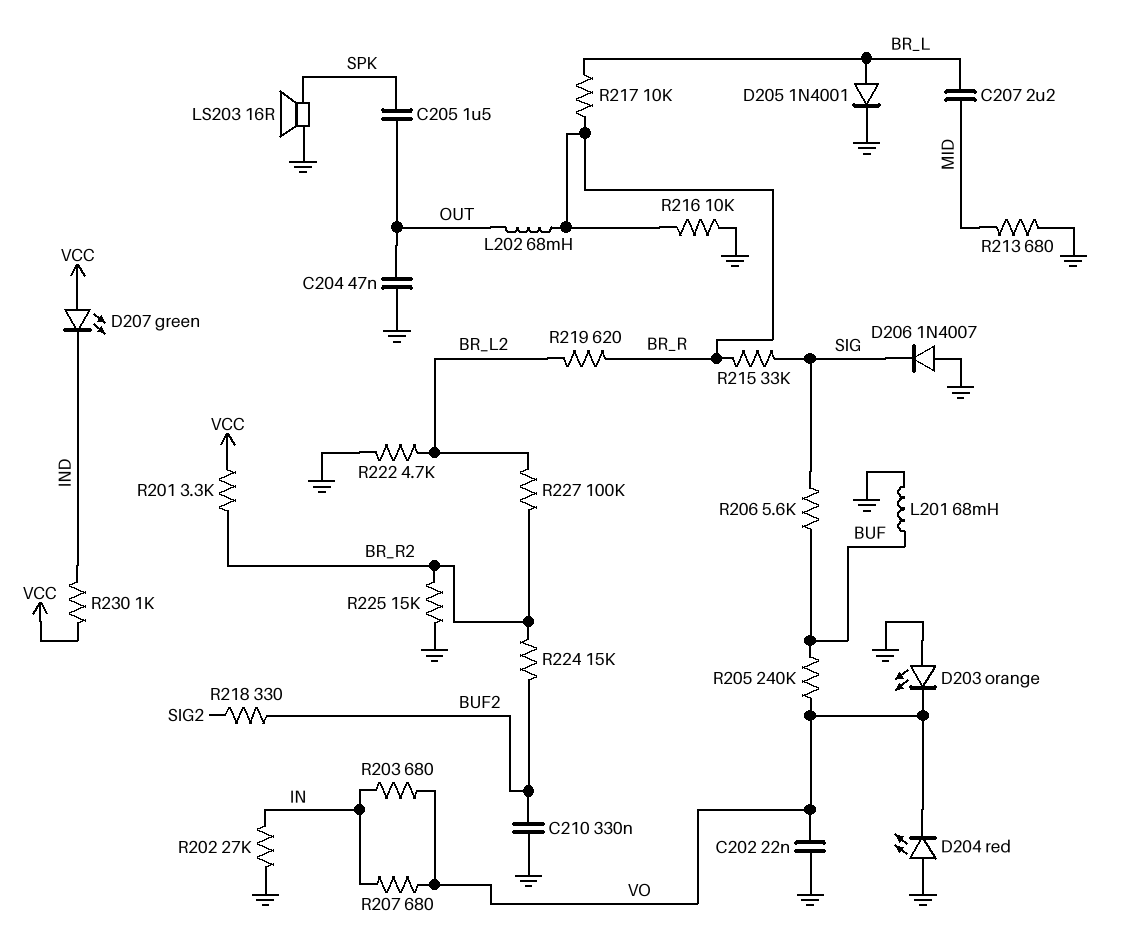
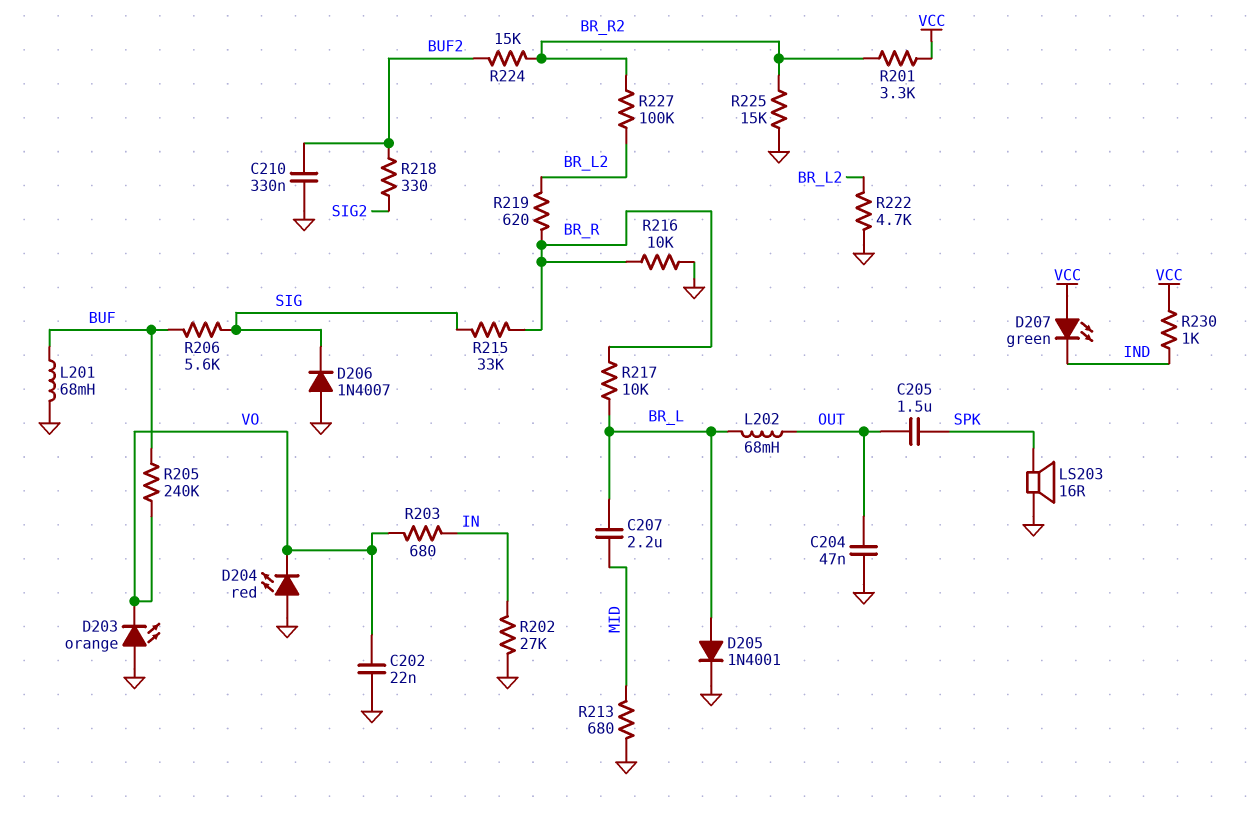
L202: 68mH (BR_R, OUT) -> 68mH (BR_L, OUT)
R207: 680 (IN, VO) -> none

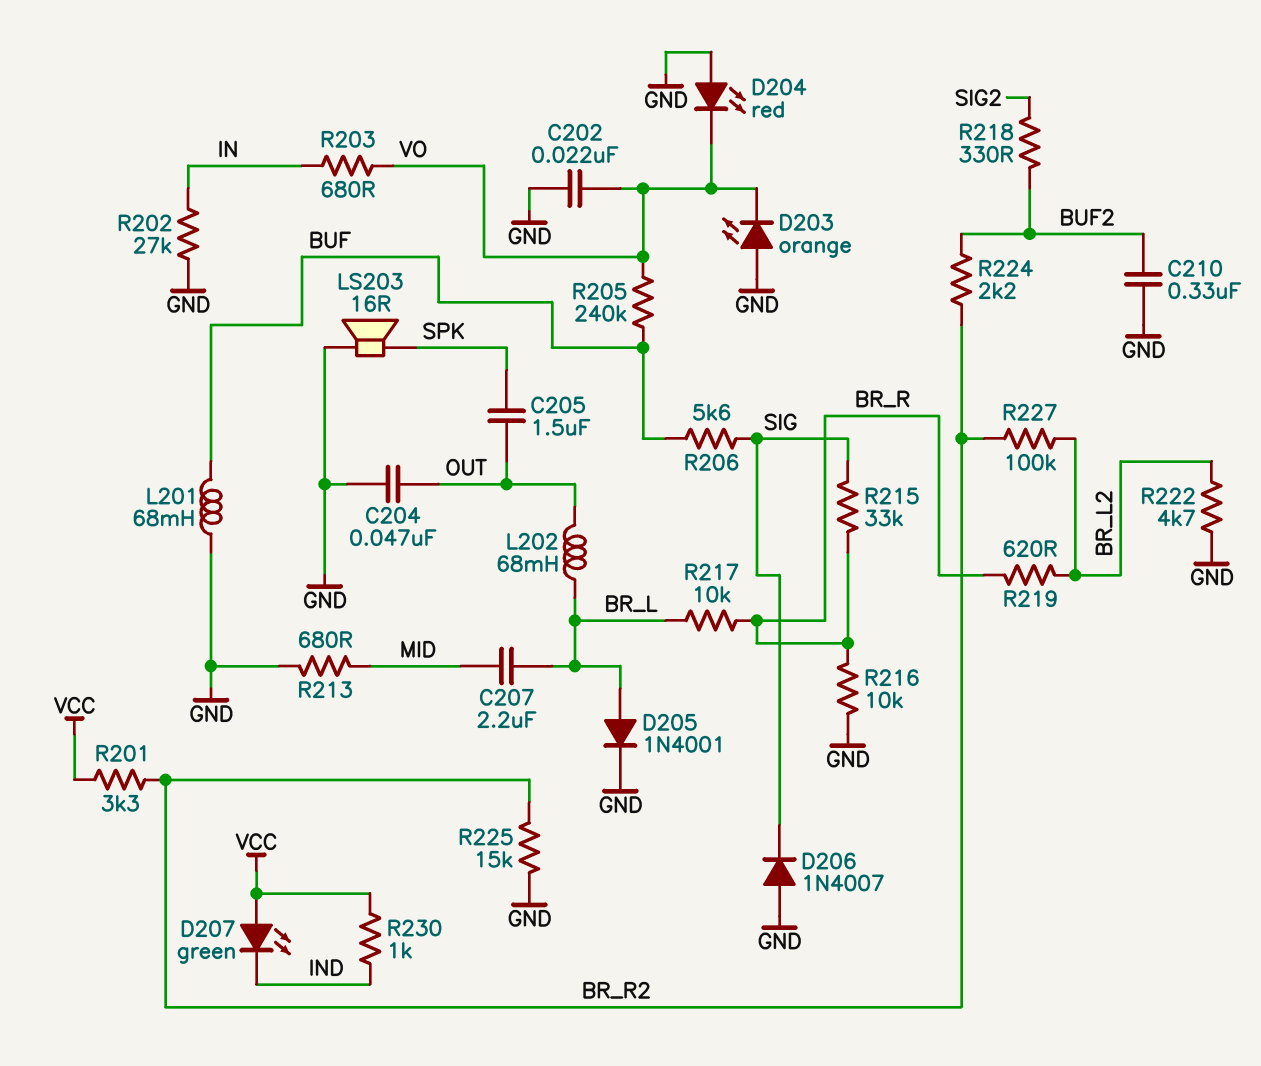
R224: 15k (BR_R2, BUF2) -> 2.2k (BR_R2, BUF2)

